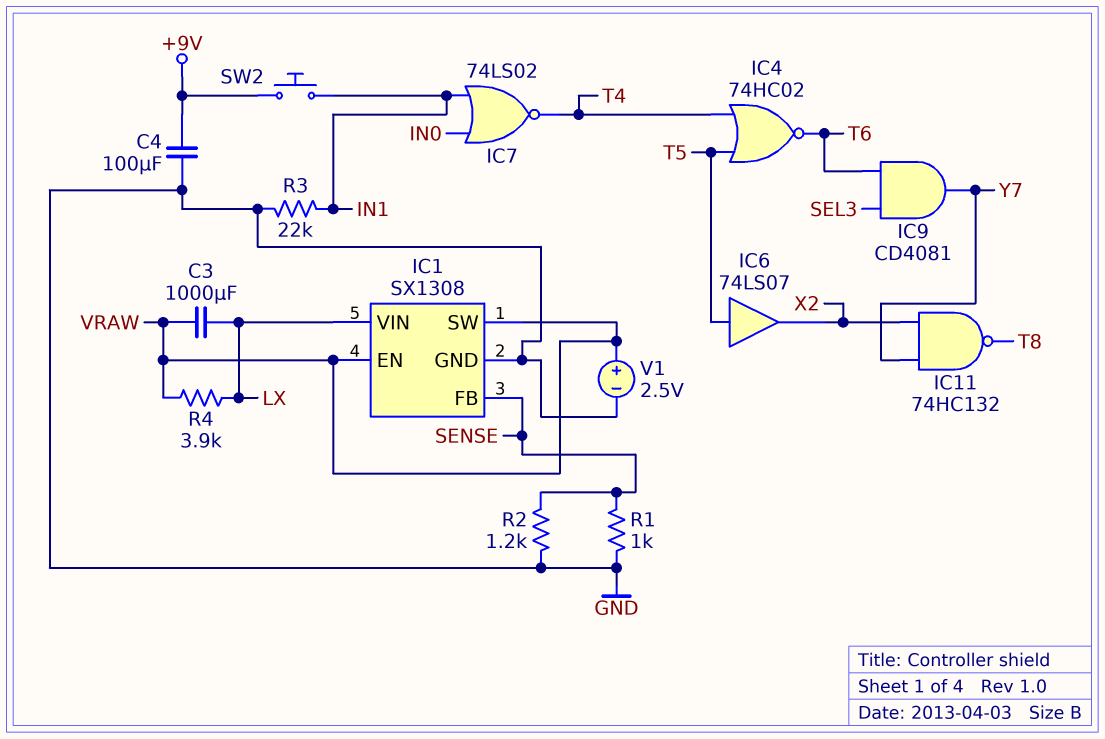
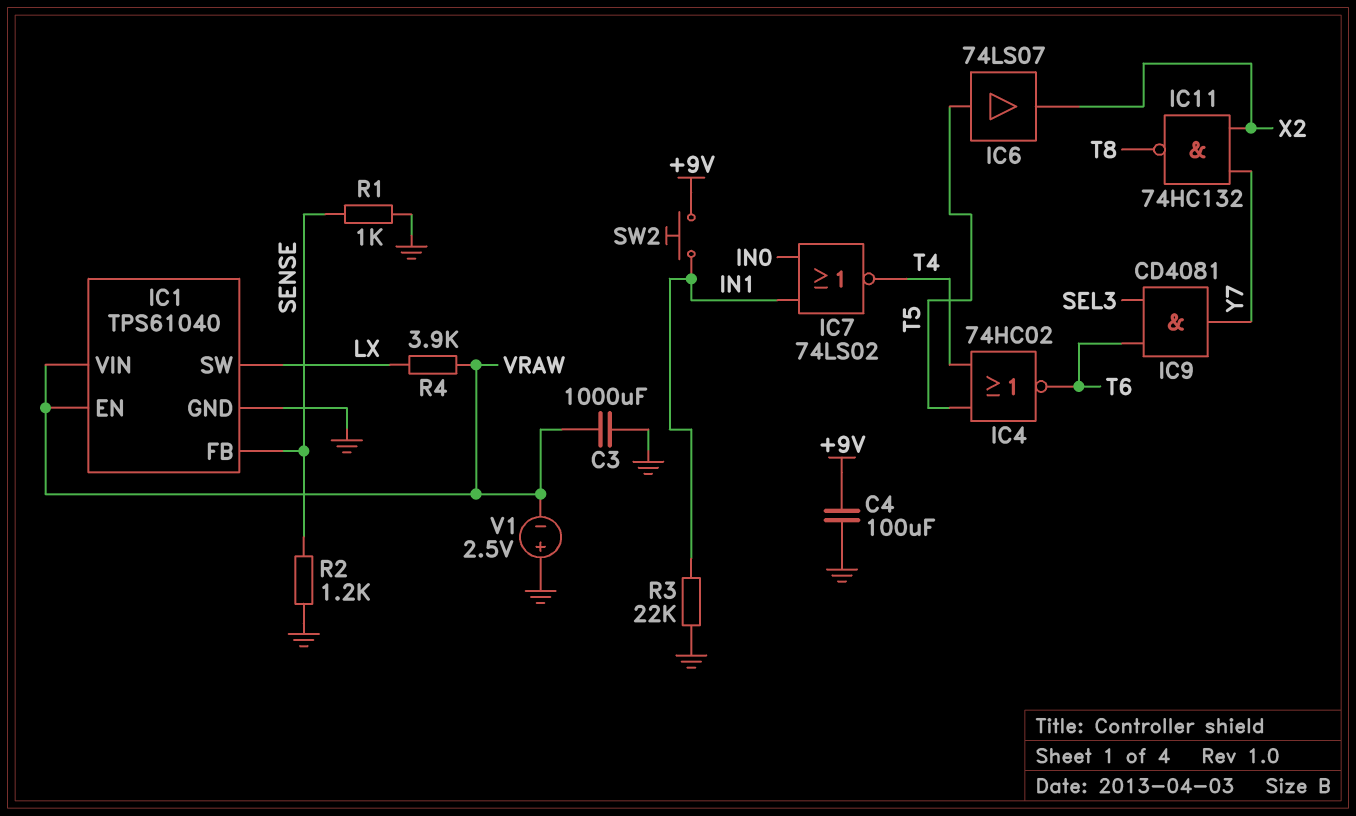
C3: 1000uF (LX, VRAW) -> 1000uF (GND, VRAW)
IC1: SX1308 -> TPS61040
IC1 pin SW: VRAW -> LX
IC1 pin VIN: LX -> VRAW
V1: 2.5V (plus VRAW, minus GND) -> 2.5V (plus GND, minus VRAW)

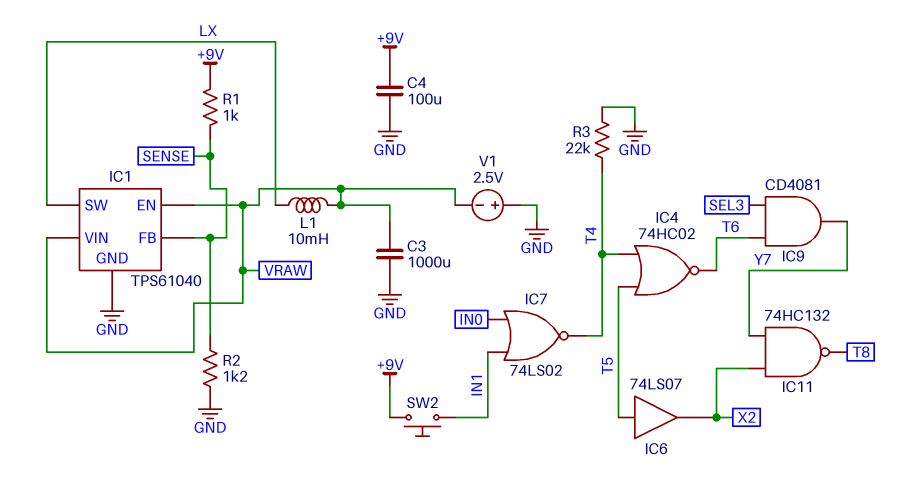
L1: none -> 10mH (LX, VRAW)
R1: 1k (GND, SENSE) -> 1k (+9V, SENSE)
R3: 22k (GND, IN1) -> 22k (GND, T4)
R4: 3.9k (LX, VRAW) -> none

